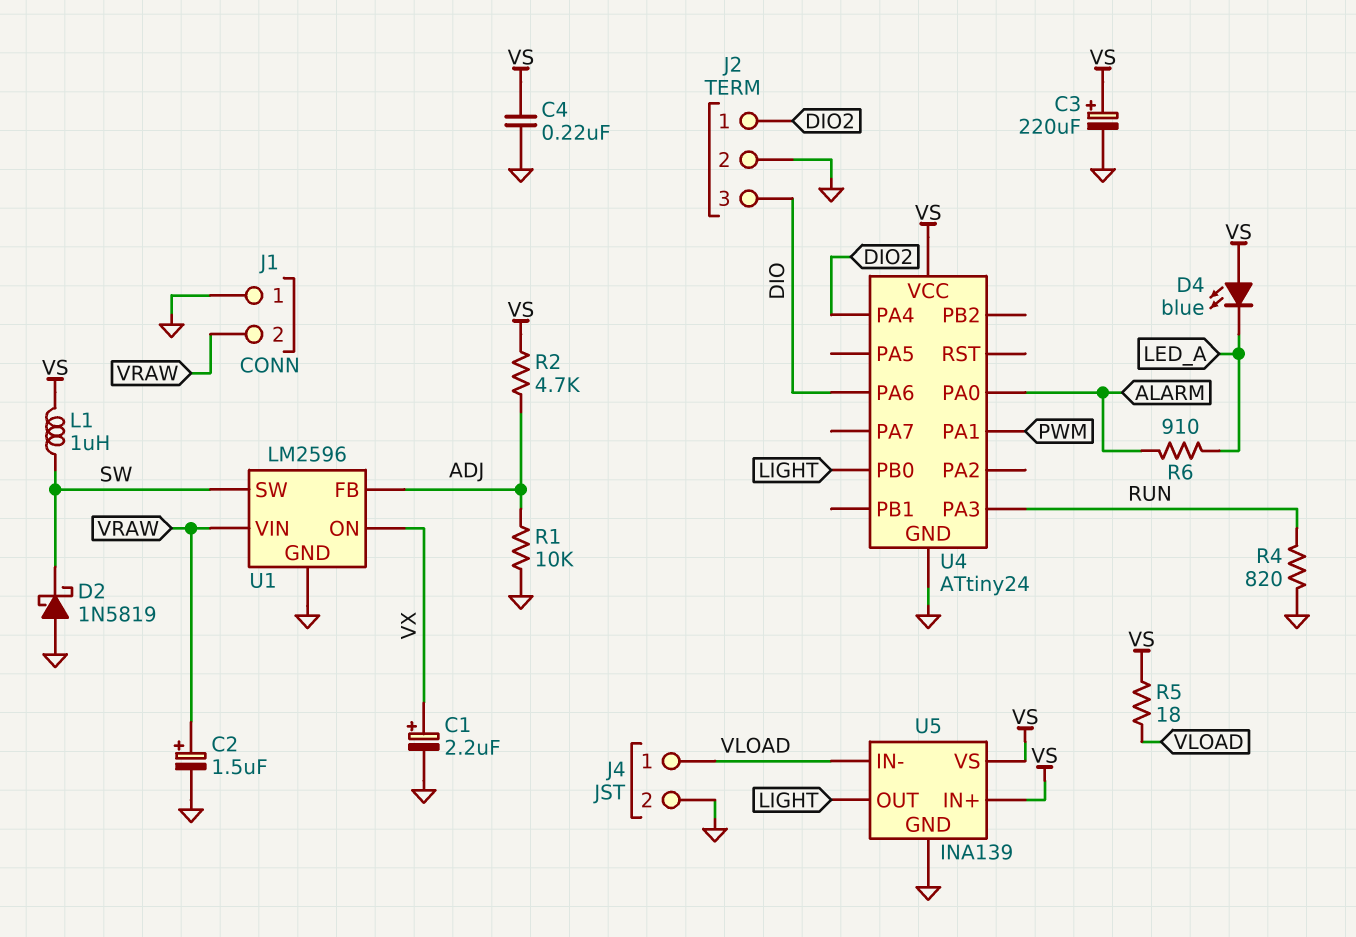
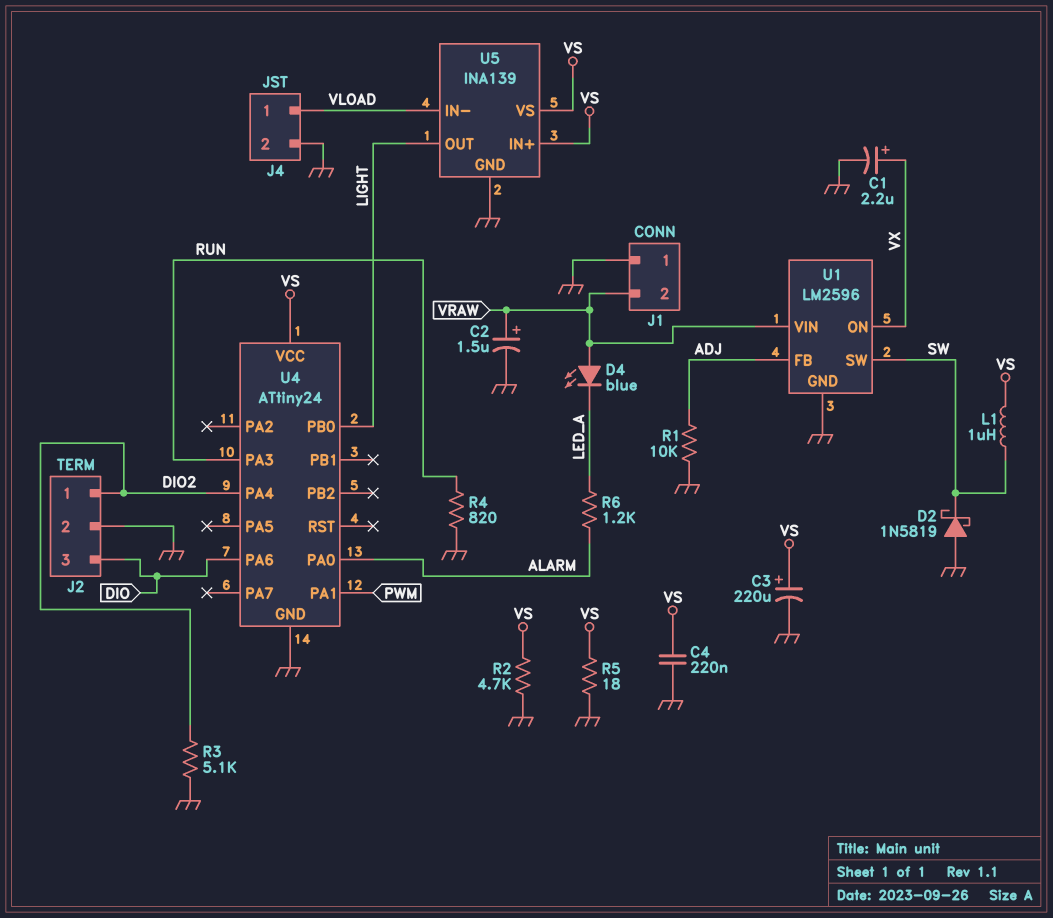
D4: LED blue (A VS, K LED_A) -> LED blue (A VRAW, K LED_A)
R2: 4.7k (ADJ, VS) -> 4.7k (GND, VS)
R3: none -> 5.1k (DIO2, GND)
R5: 18 (VLOAD, VS) -> 18 (GND, VS)
R6: 910 (ALARM, LED_A) -> 1.2k (ALARM, LED_A)

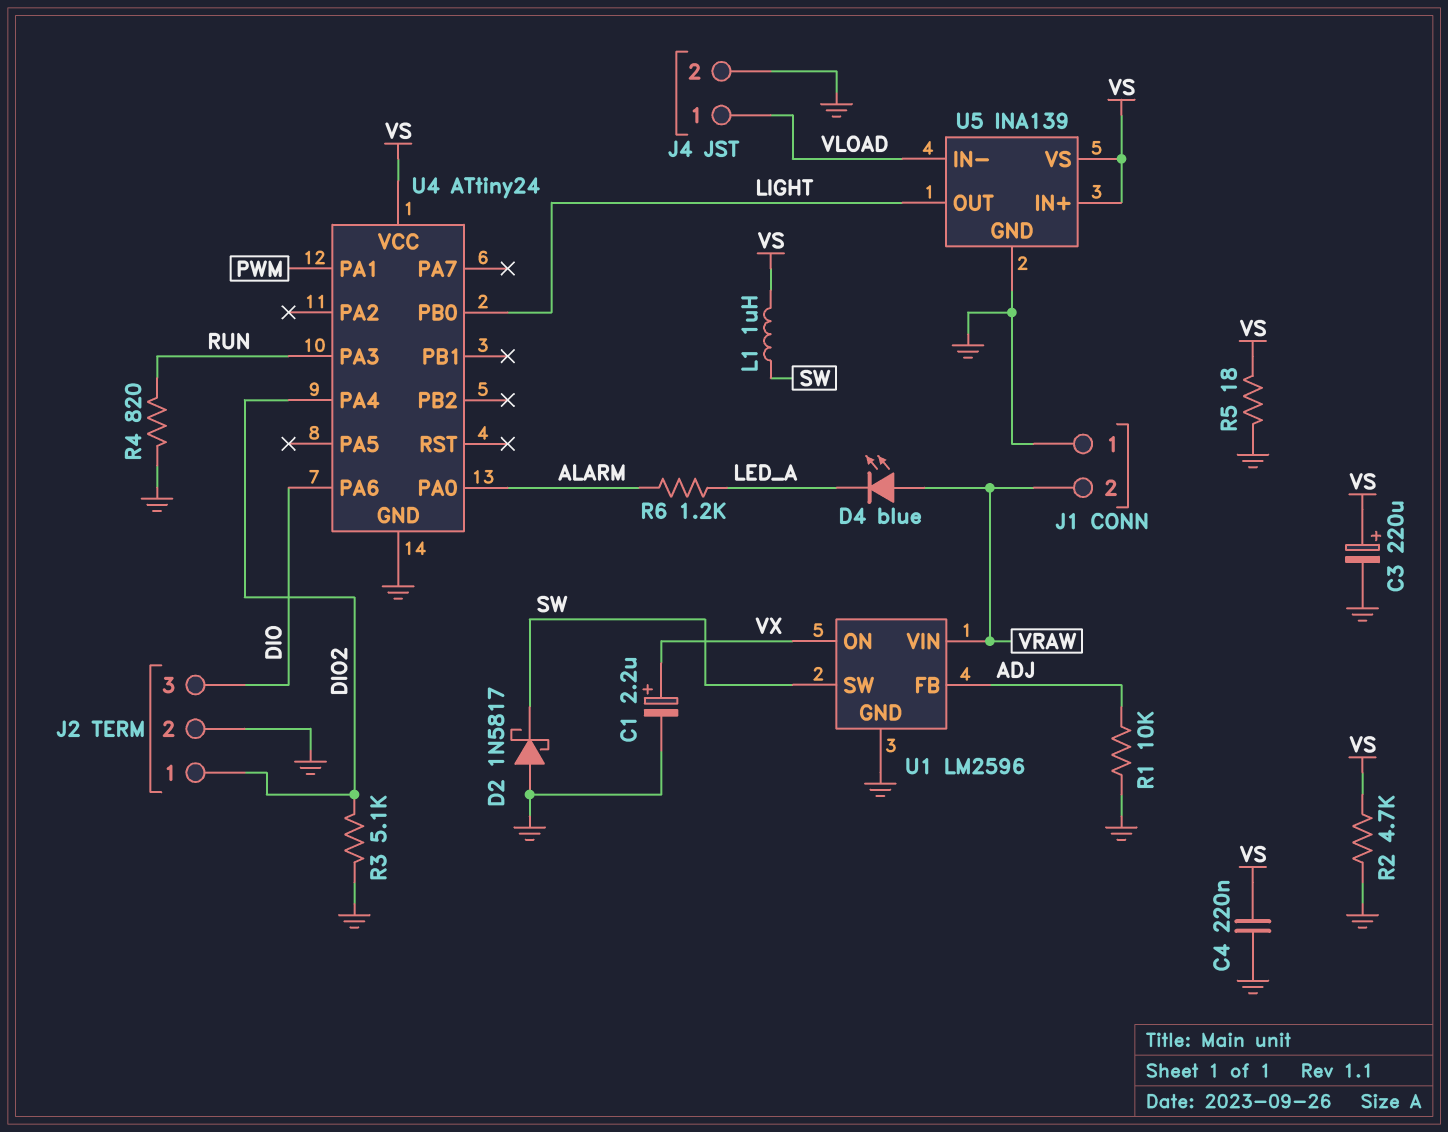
C2: 1.5uF (plus VRAW, minus GND) -> none
D2: schottky 1N5819 (A GND, K SW) -> schottky 1N5817 (A GND, K SW)

